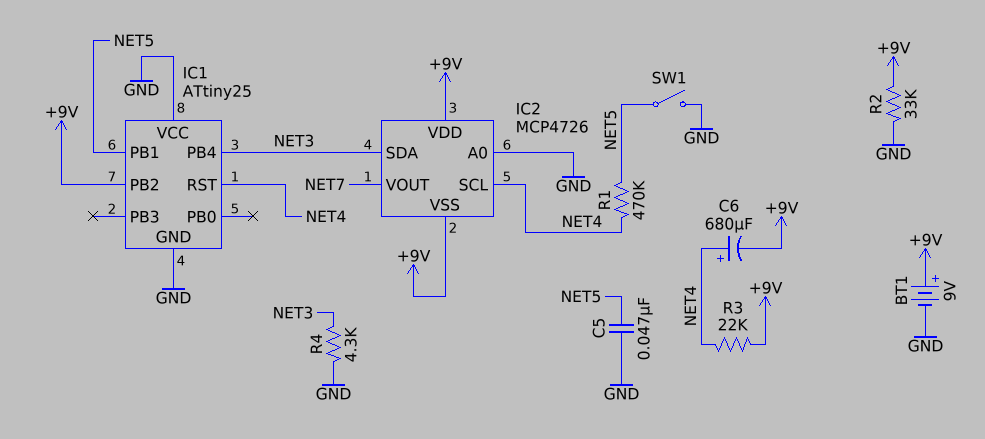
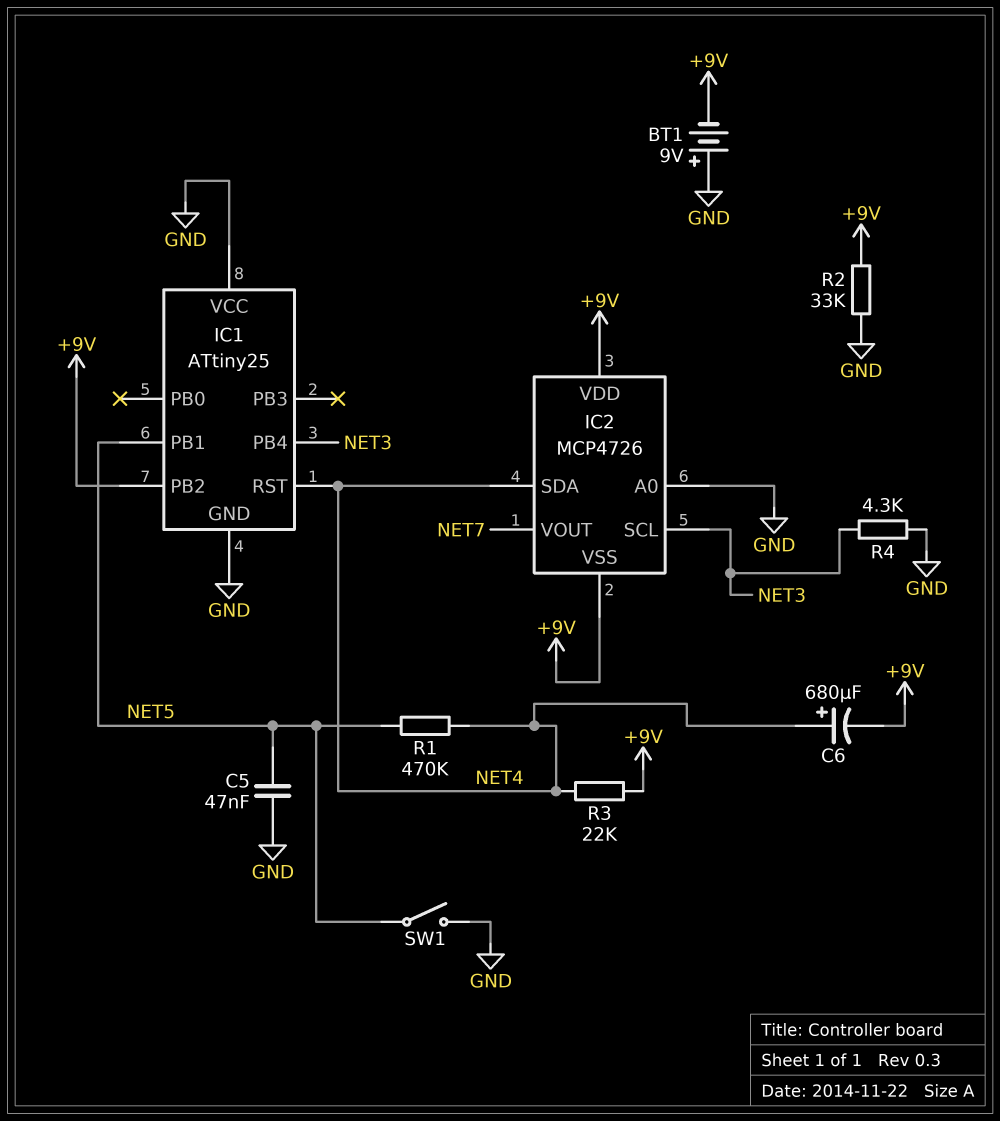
BT1: 9V (plus +9V, minus GND) -> 9V (plus GND, minus +9V)
IC2 pin SCL: NET4 -> NET3
IC2 pin SDA: NET3 -> NET4

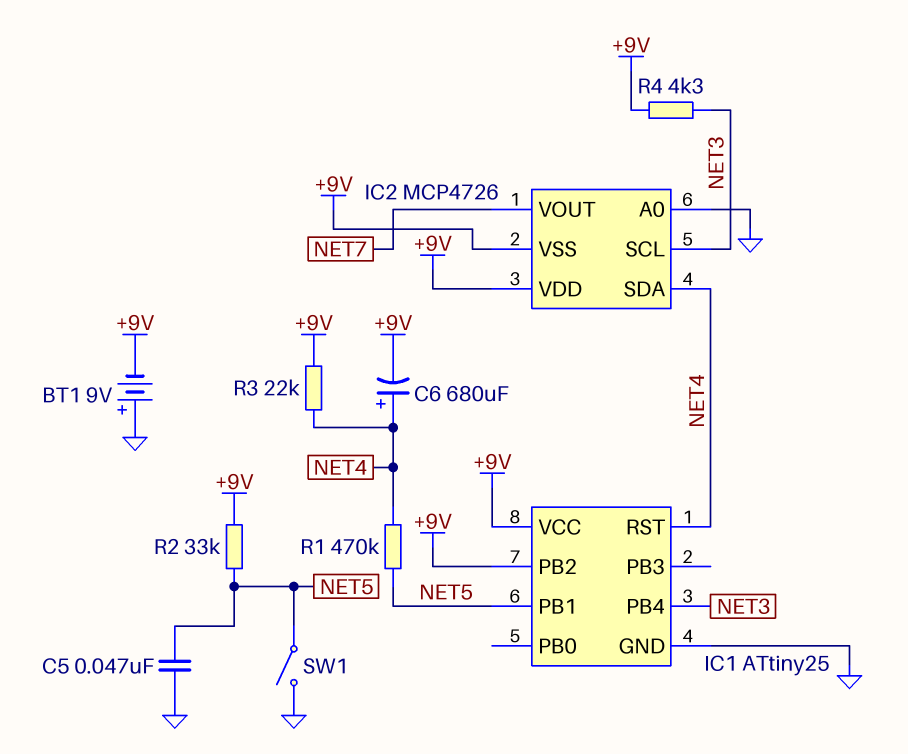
IC1 pin VCC: GND -> +9V
R2: 33k (+9V, GND) -> 33k (+9V, NET5)
R4: 4.3k (GND, NET3) -> 4.3k (+9V, NET3)

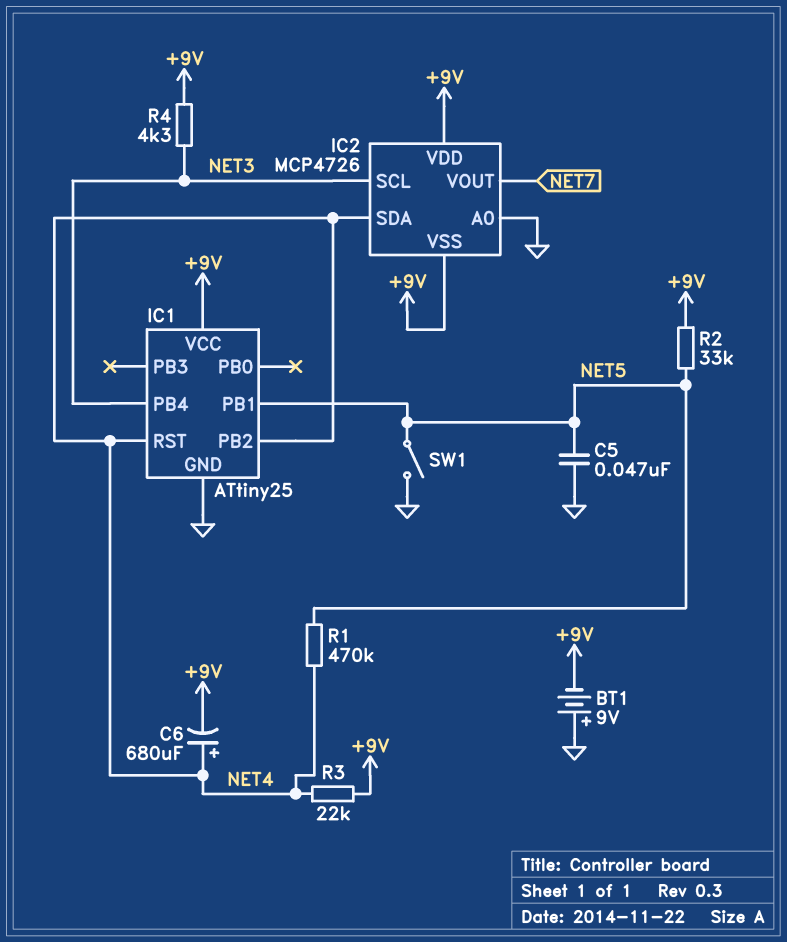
IC1 pin PB2: +9V -> NET4

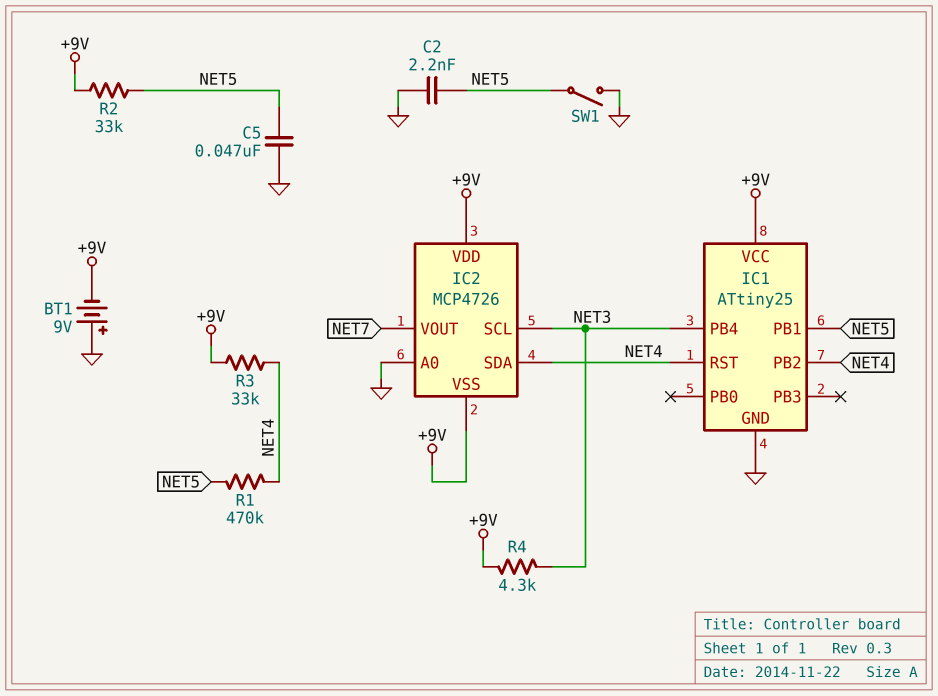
C2: none -> 2.2nF (GND, NET5)
C6: 680uF (plus NET4, minus +9V) -> none
R3: 22k (+9V, NET4) -> 33k (+9V, NET4)

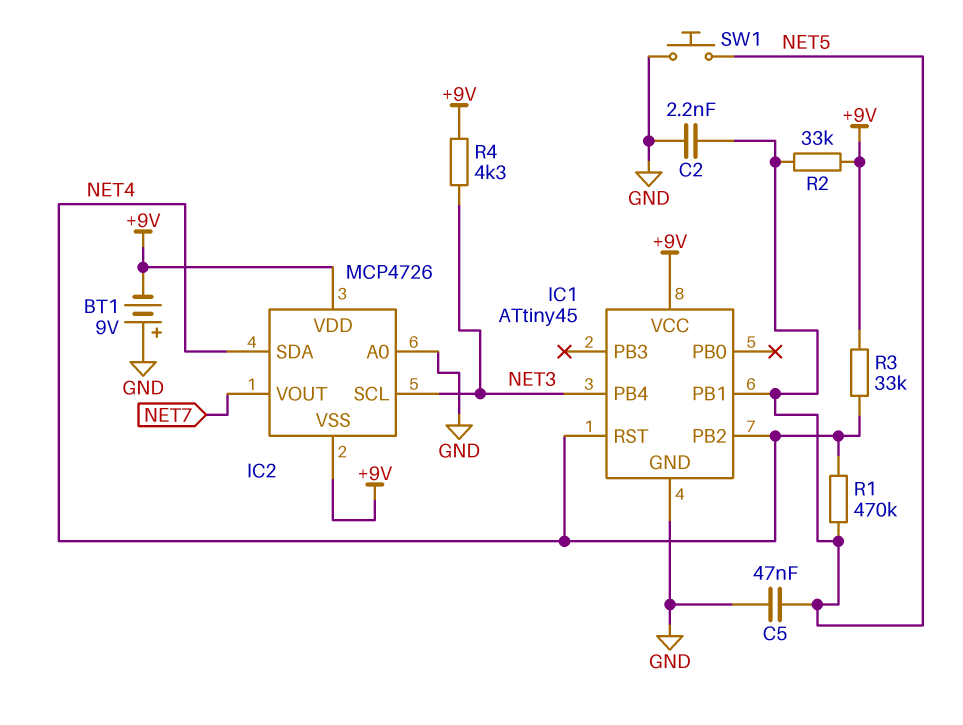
IC1: ATtiny25 -> ATtiny45
SW1: switch (GND, NET5) -> button (GND, NET5)

